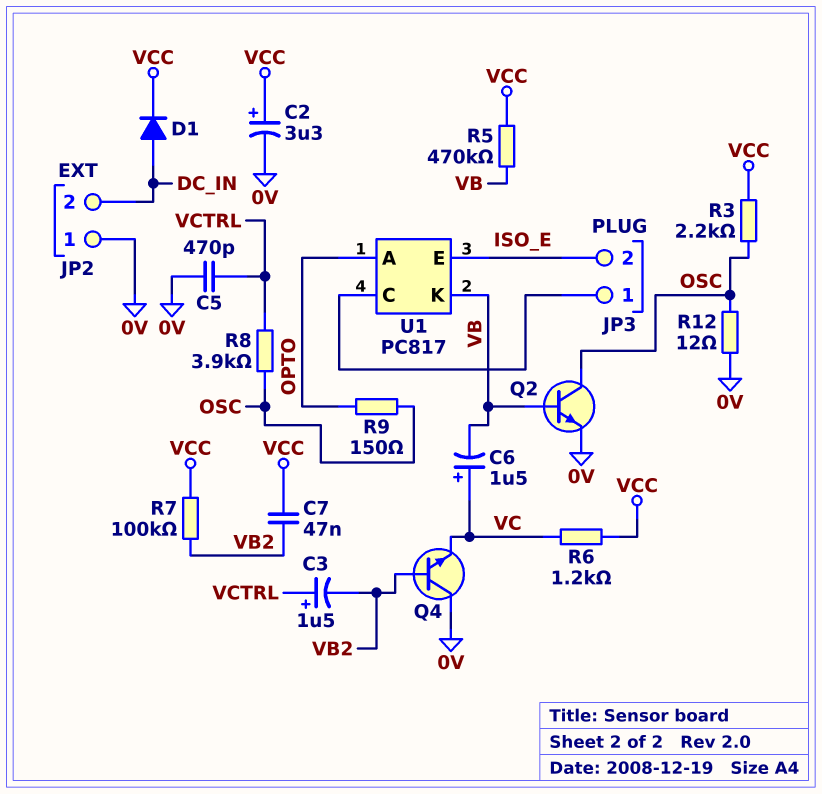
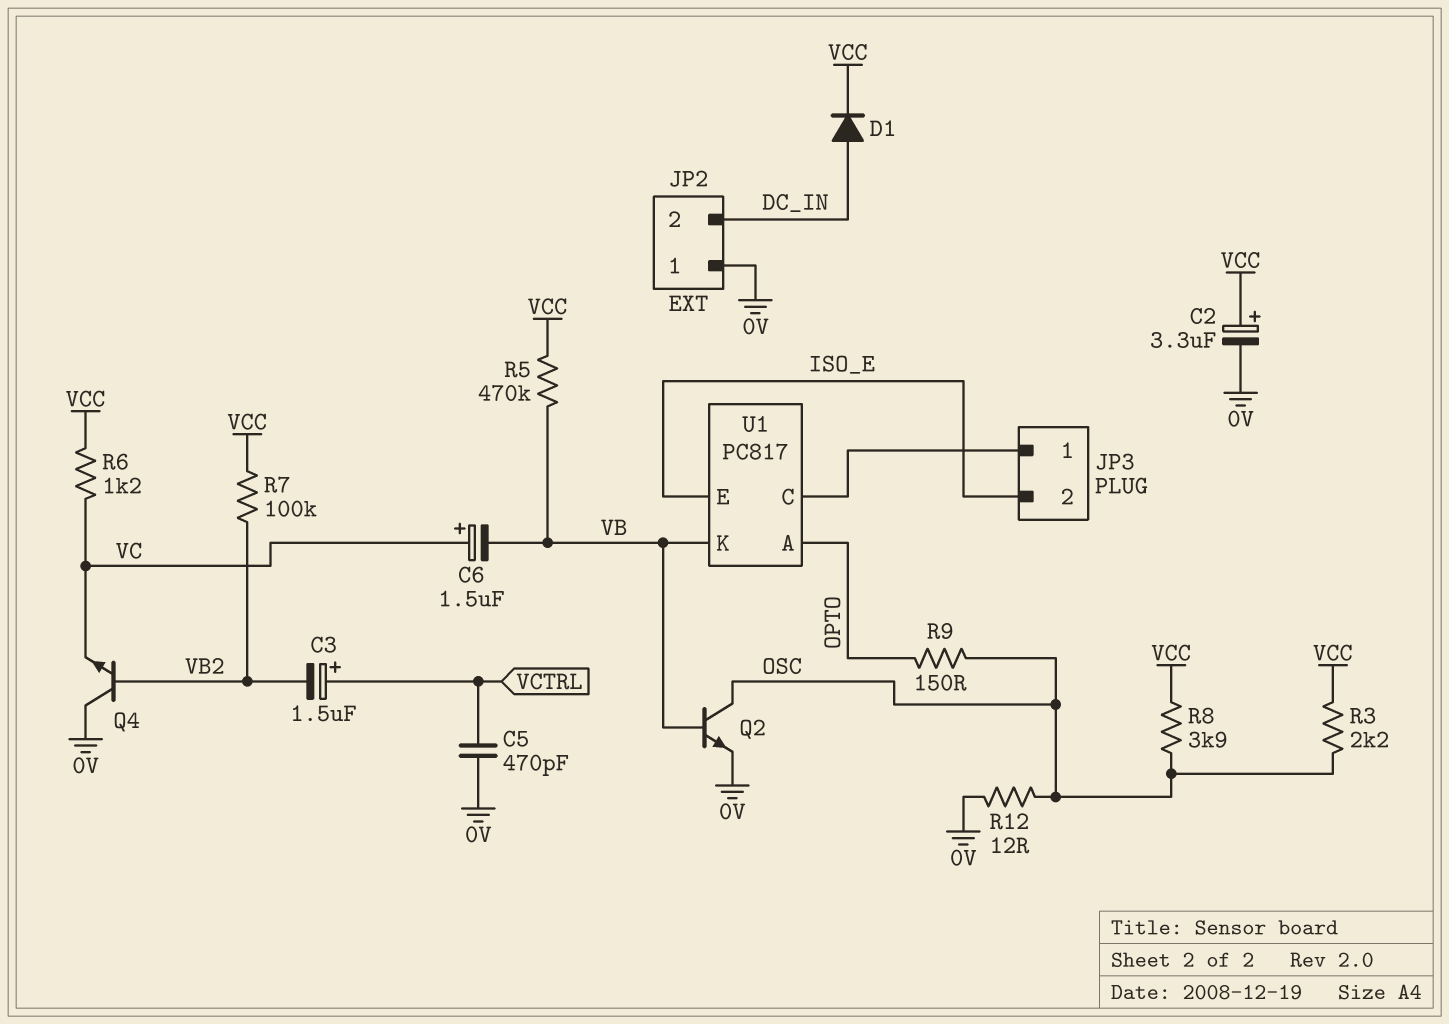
C7: 47nF (VB2, VCC) -> none
R8: 3.9k (OSC, VCTRL) -> 3.9k (OSC, VCC)

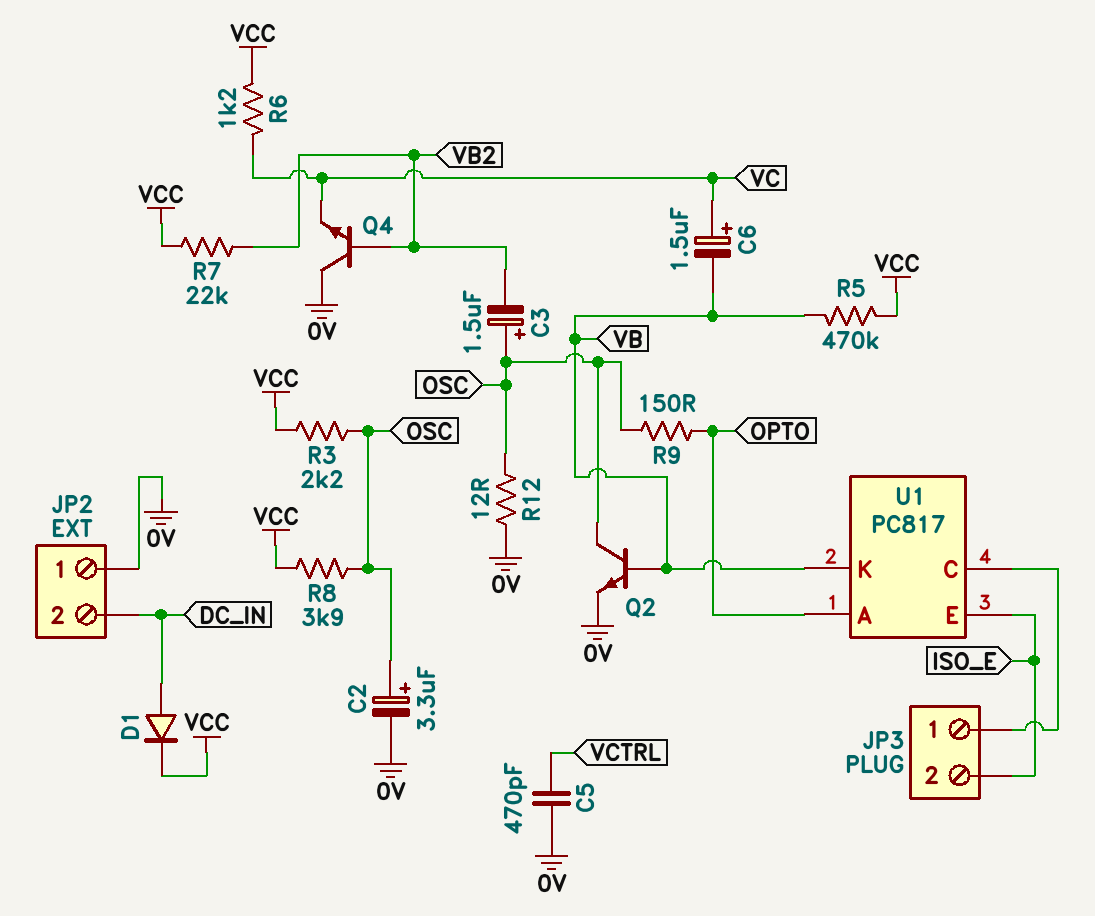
C2: 3.3uF (plus VCC, minus 0V) -> 3.3uF (plus OSC, minus 0V)
C3: 1.5uF (plus VCTRL, minus VB2) -> 1.5uF (plus OSC, minus VB2)
R7: 100k (VB2, VCC) -> 22k (VB2, VCC)

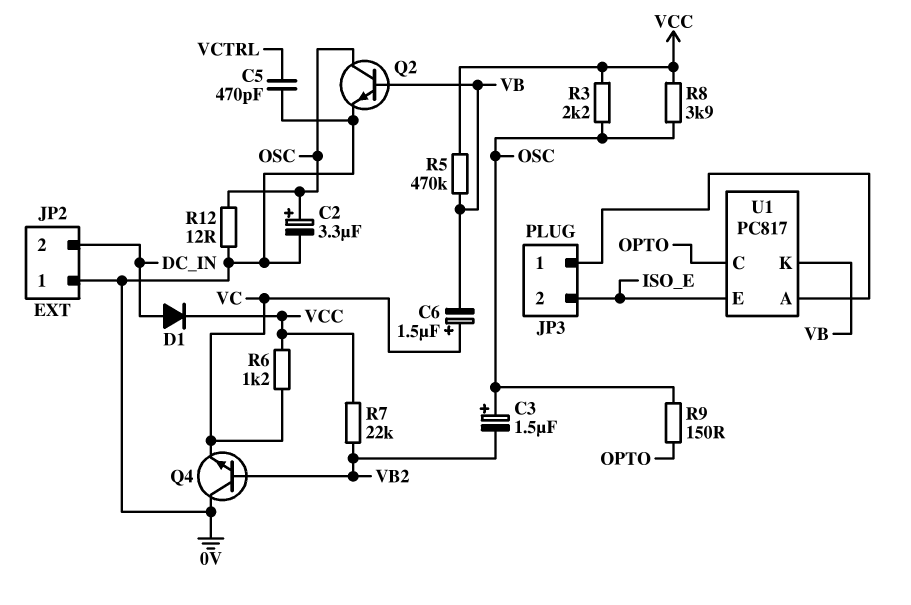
U1 pin A: OPTO -> JP3/1
U1 pin C: JP3/1 -> OPTO

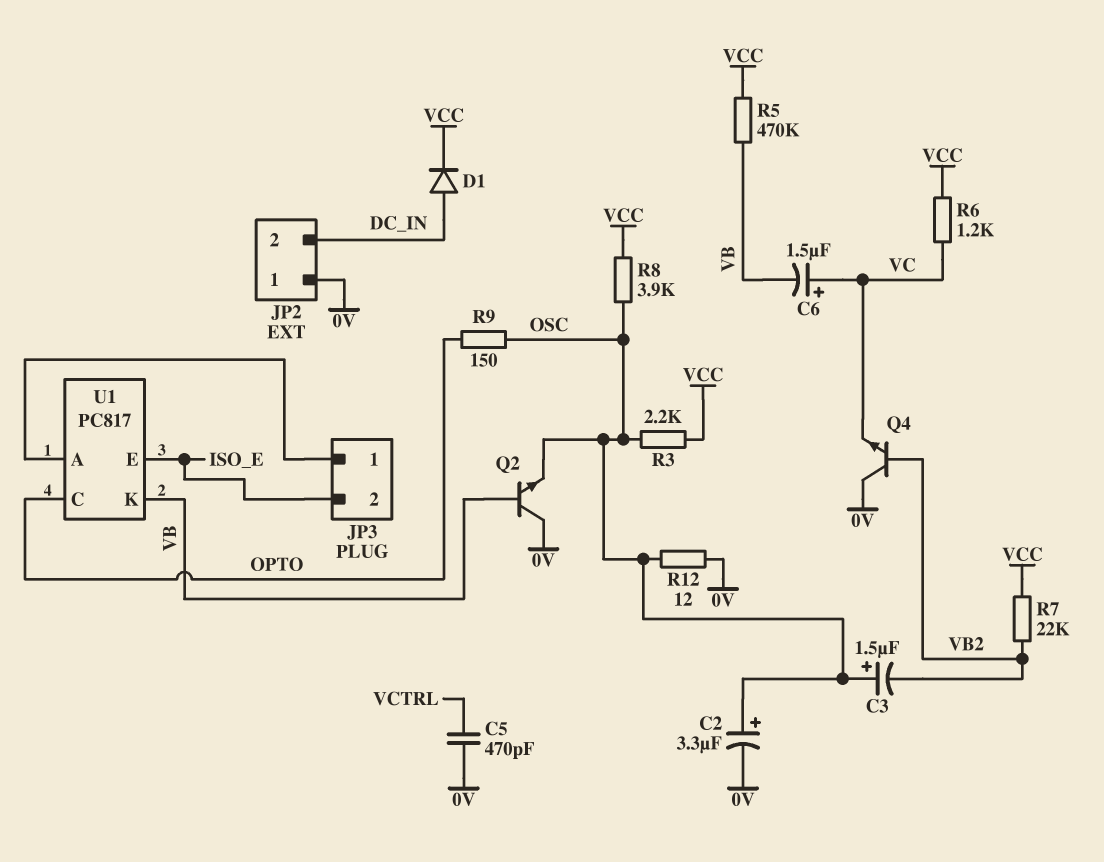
Q2: NPN (B VB, C OSC, E 0V) -> NPN (B VB, C 0V, E OSC)

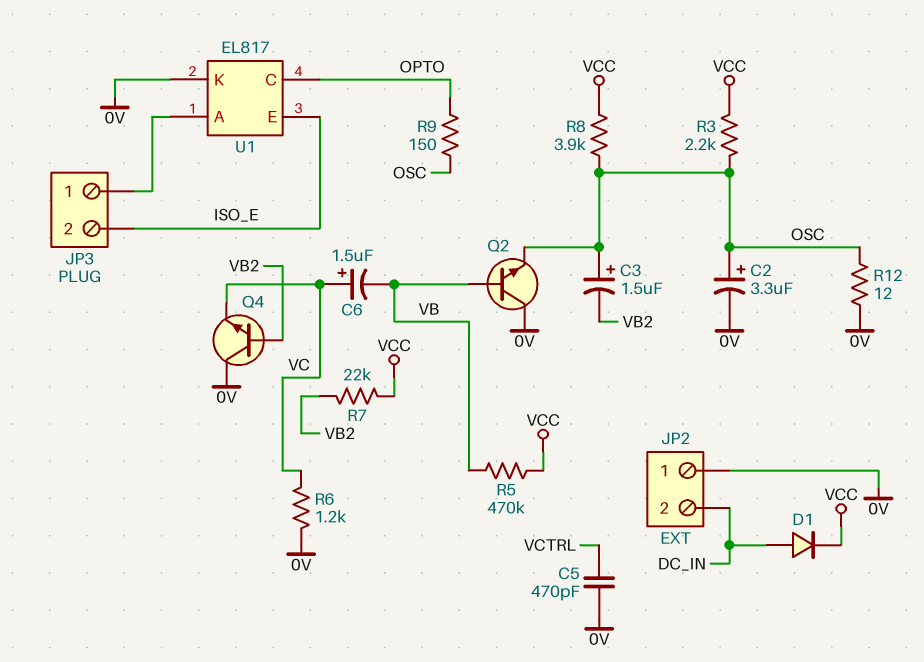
R6: 1.2k (VC, VCC) -> 1.2k (0V, VC)
U1: PC817 -> EL817
U1 pin K: VB -> 0V

